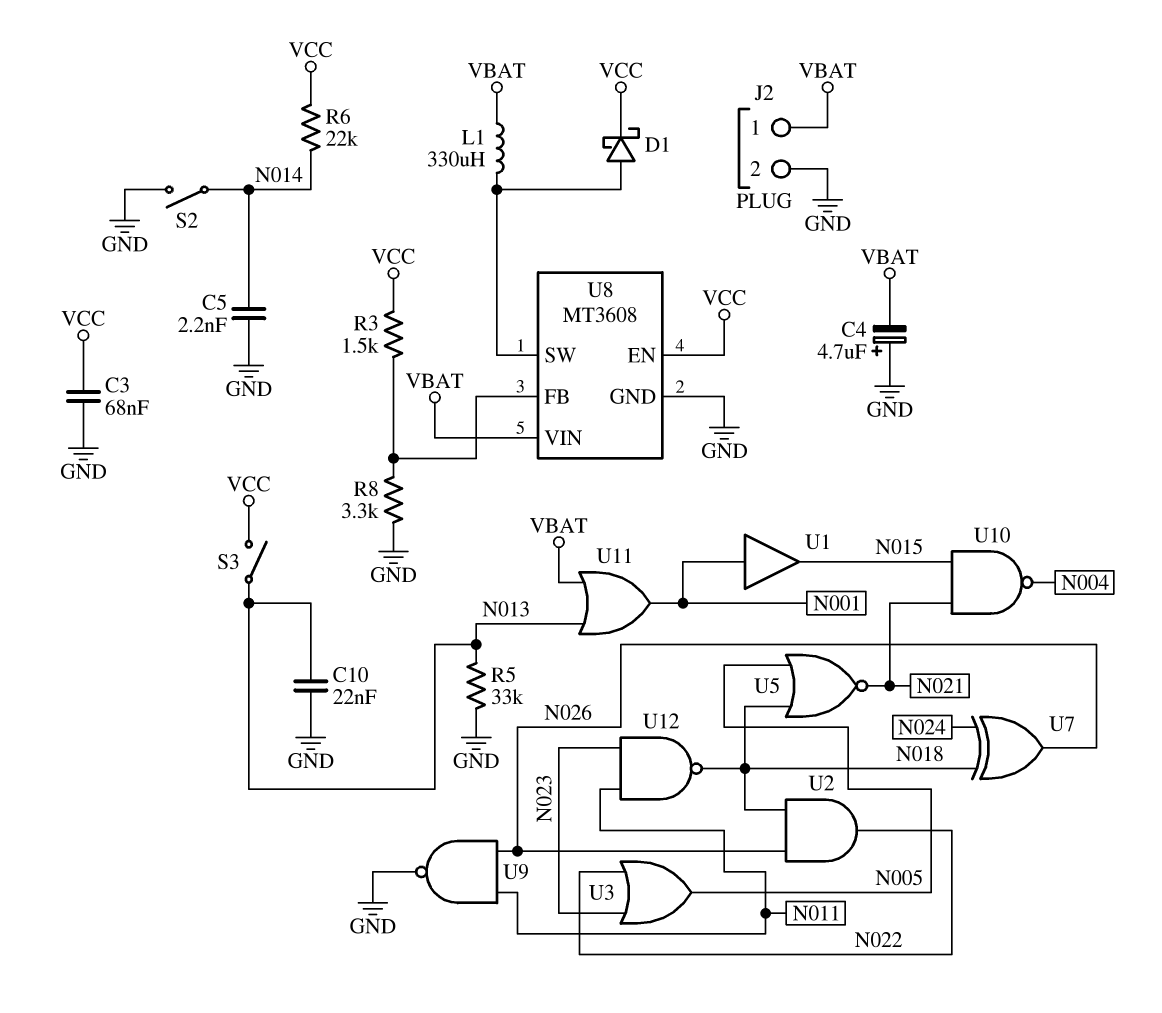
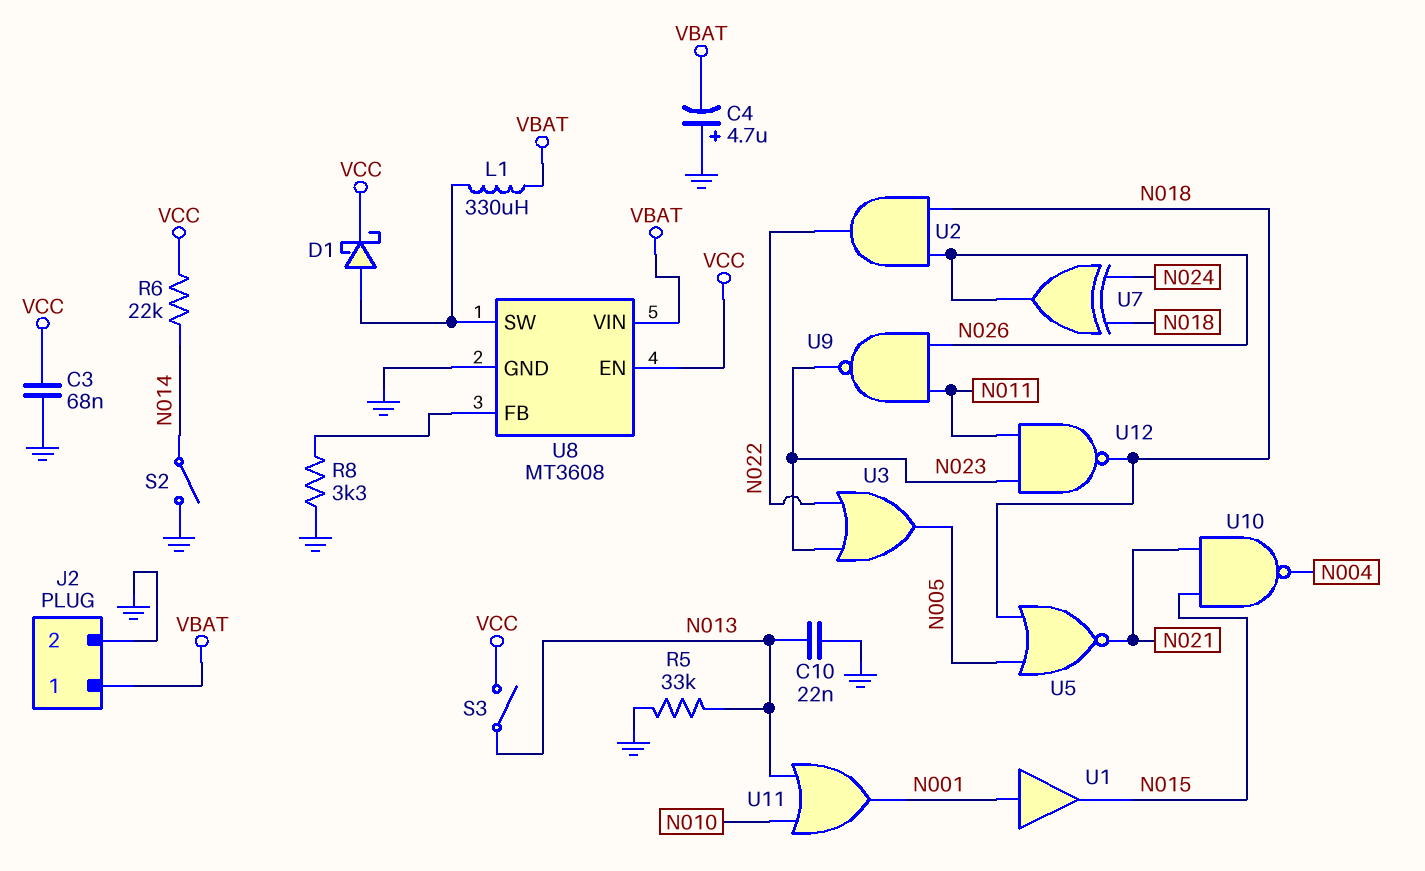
C5: 2.2nF (GND, N014) -> none
R3: 1.5k (U8/FB, VCC) -> none
U9: NAND (in N011, in N026, out GND) -> NAND (in N011, in N026, out N023)
U11: OR (in N013, in VBAT, out N001) -> OR (in N010, in N013, out N001)

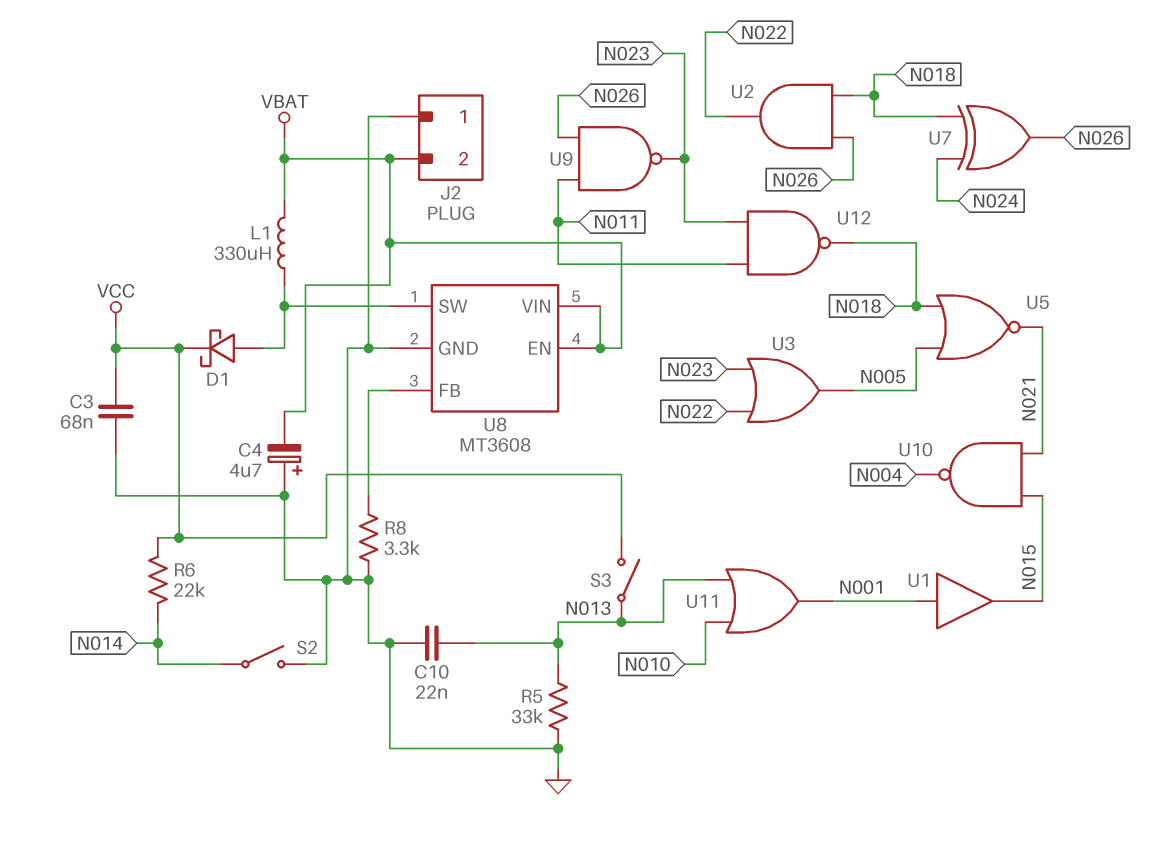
J2 pin 1: VBAT -> GND
J2 pin 2: GND -> VBAT
U8 pin EN: VCC -> VBAT

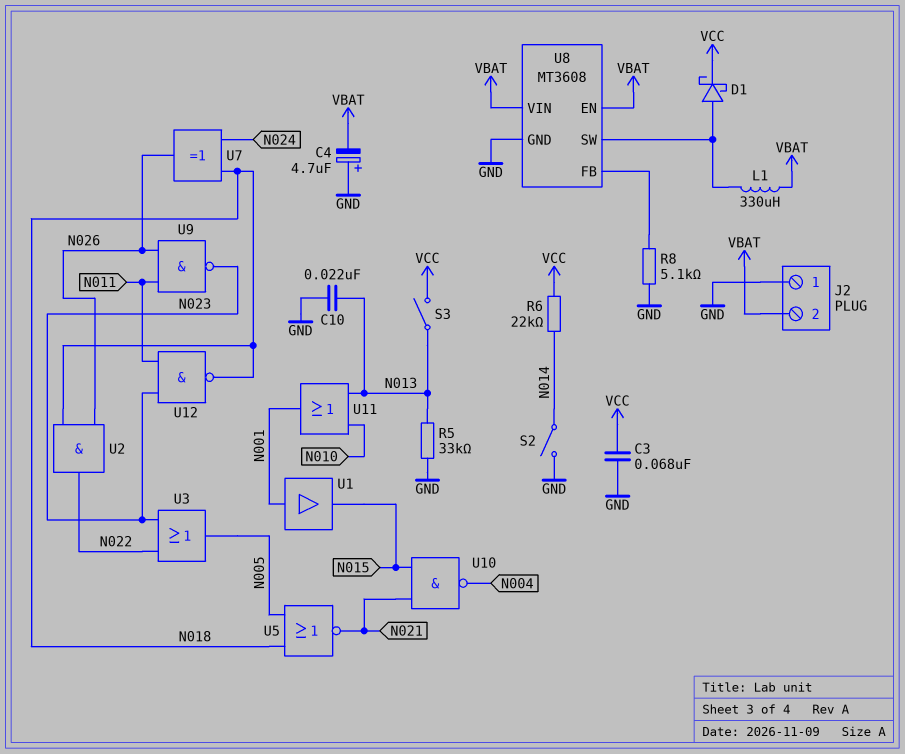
R8: 3.3k (GND, U8/FB) -> 5.1k (GND, U8/FB)

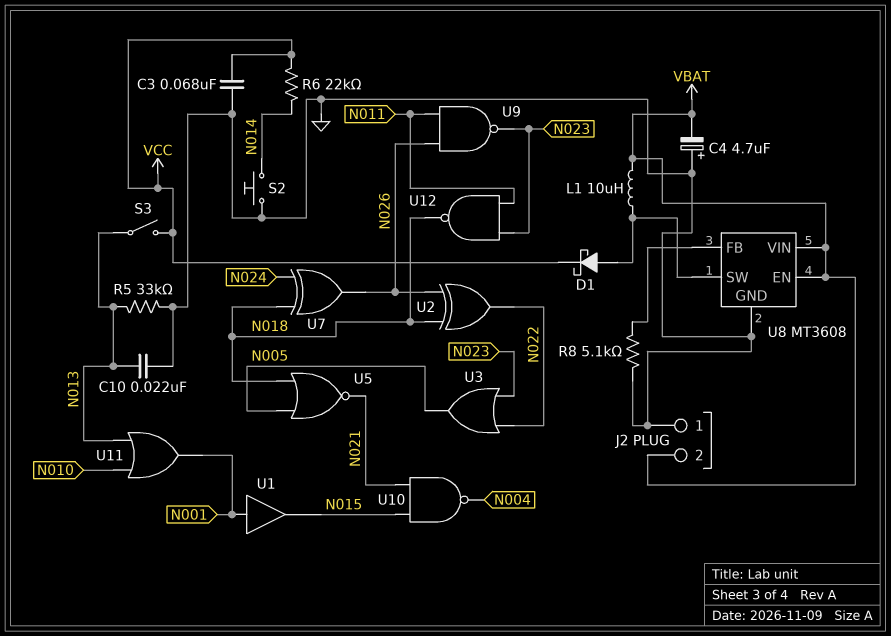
L1: 330uH (U8/SW, VBAT) -> 10uH (U8/SW, VBAT)
S2: switch (GND, N014) -> button (GND, N014)
U2: AND (in N018, in N026, out N022) -> XOR (in N018, in N026, out N022)

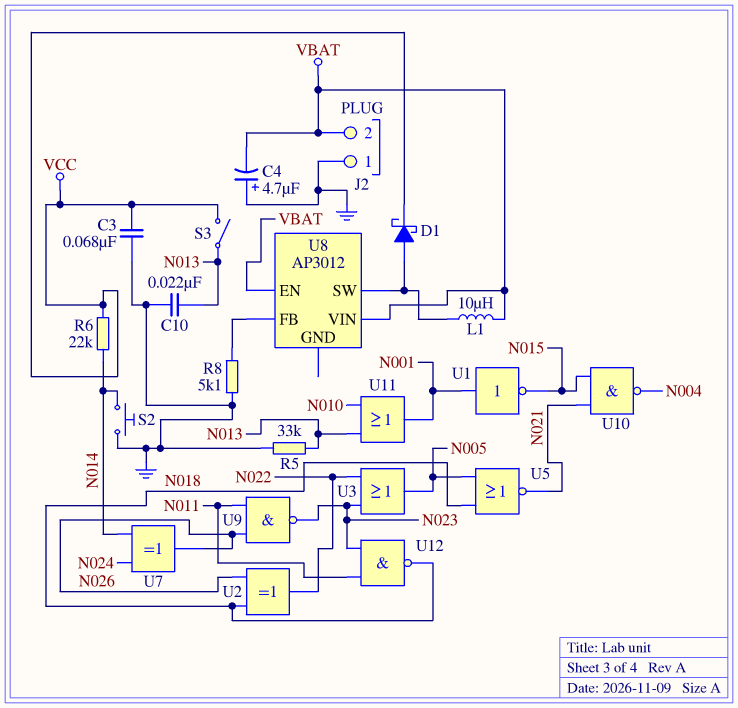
U1: buffer (in N001, out N015) -> NOT (in N001, out N015)
U7: XOR (in N018, in N024, out N026) -> XOR (in N014, in N024, out N026)
U8: MT3608 -> AP3012
U8 pin GND: GND -> none

